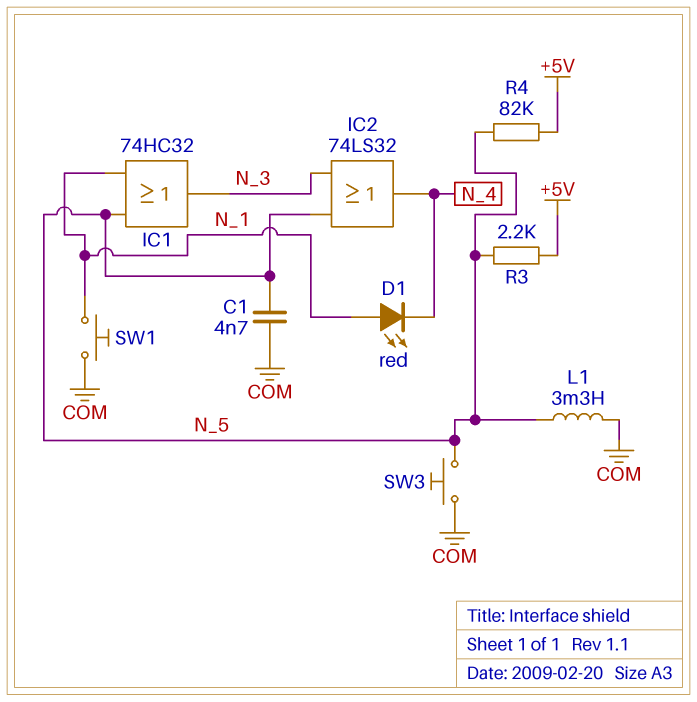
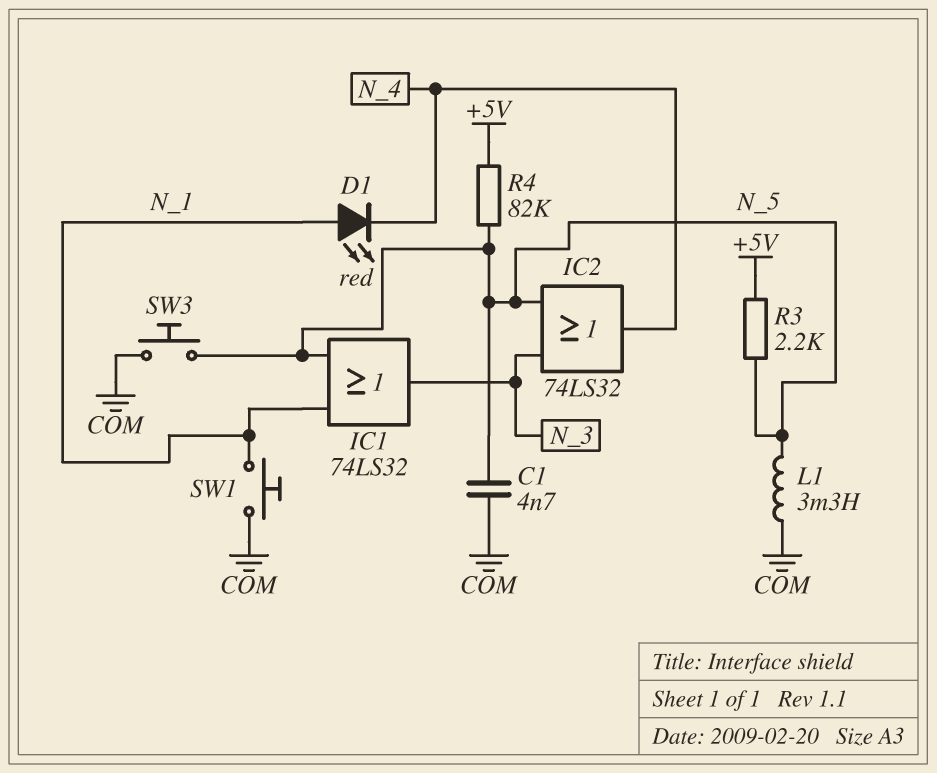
IC1: OR 74HC32 (in N_1, in N_5, out N_3) -> OR 74LS32 (in N_1, in N_5, out N_3)

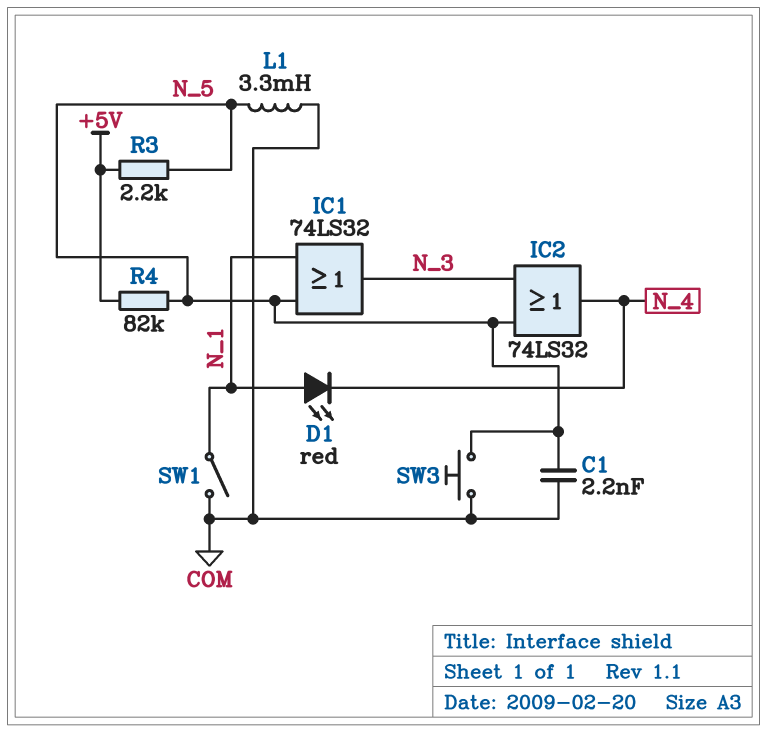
C1: 4.7nF (COM, N_5) -> 2.2nF (COM, N_5)
SW1: button (COM, N_1) -> switch (COM, N_1)

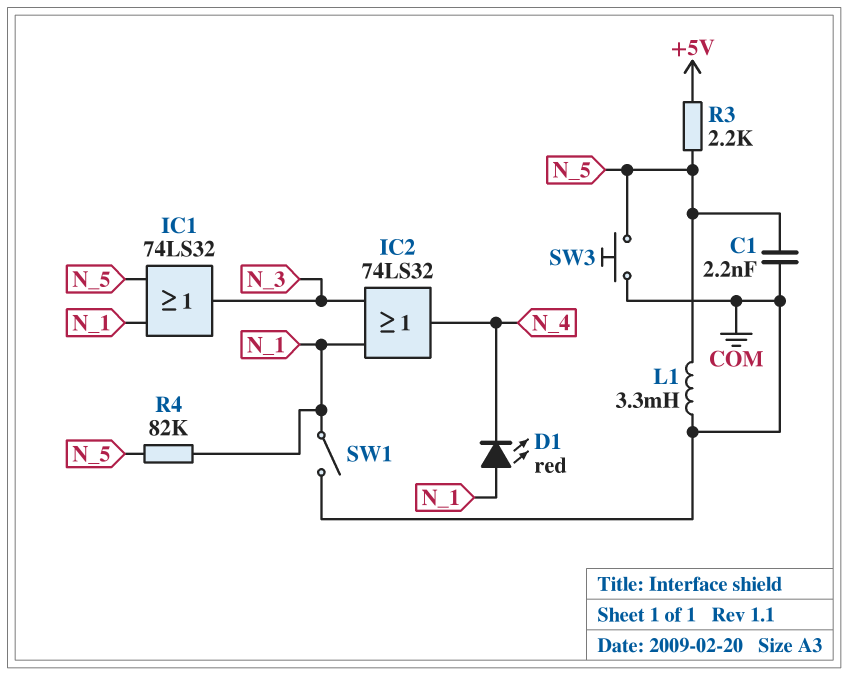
IC2: OR 74LS32 (in N_3, in N_5, out N_4) -> OR 74LS32 (in N_1, in N_3, out N_4)
R4: 82k (+5V, N_5) -> 82k (N_1, N_5)

